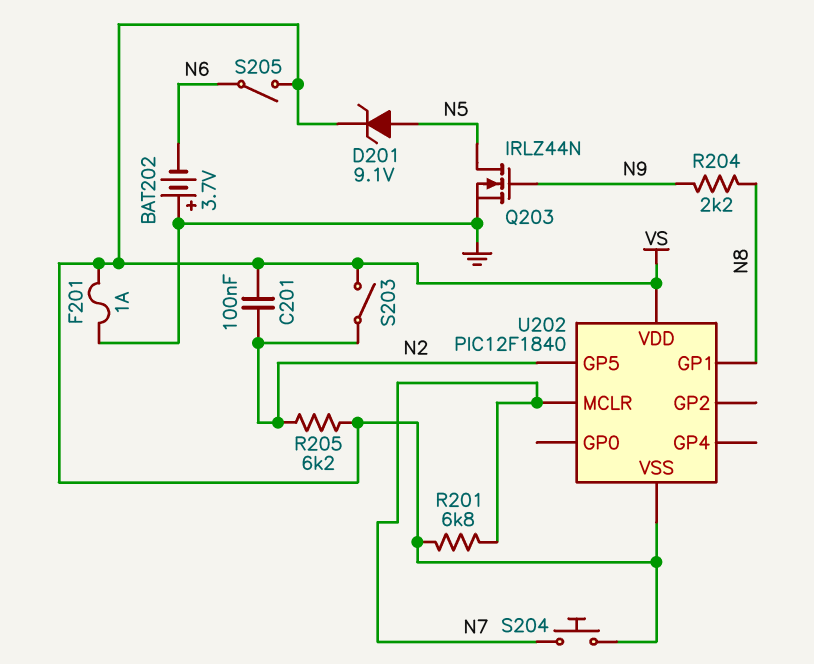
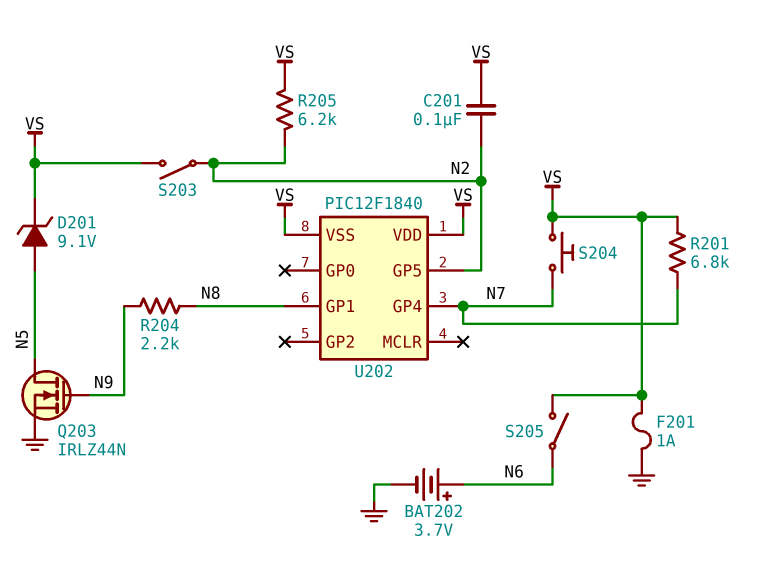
BAT202: 3.7V (plus GND, minus N6) -> 3.7V (plus N6, minus GND)
U202 pin GP4: none -> N7
U202 pin MCLR: N7 -> none

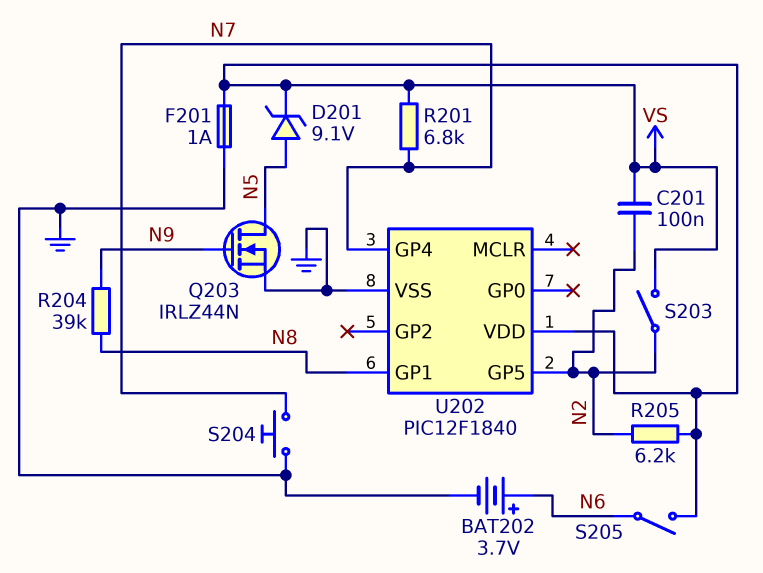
R204: 2.2k (N8, N9) -> 39k (N8, N9)
S204: button (N7, VS) -> button (GND, N7)
U202 pin VSS: VS -> GND

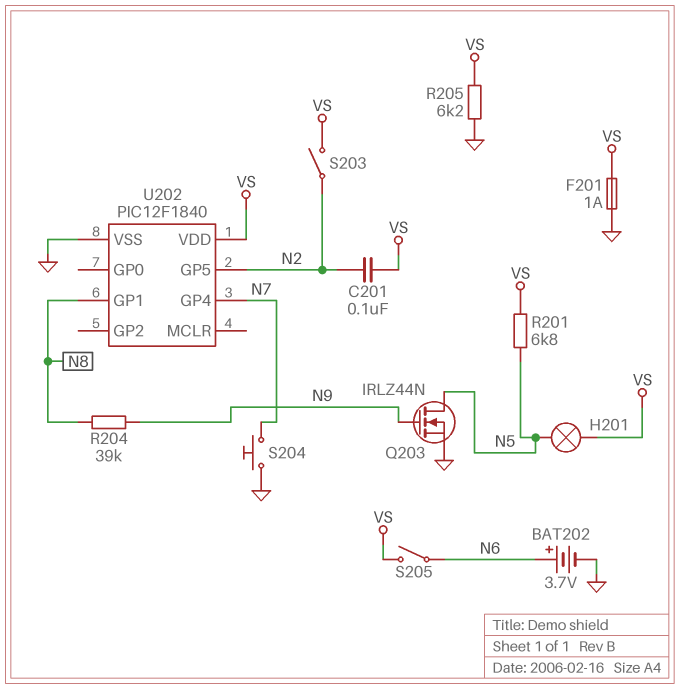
D201: zener 9.1V (A N5, K VS) -> none
H201: none -> lamp (N5, VS)
R201: 6.8k (N7, VS) -> 6.8k (N5, VS)
R205: 6.2k (N2, VS) -> 6.2k (GND, VS)

